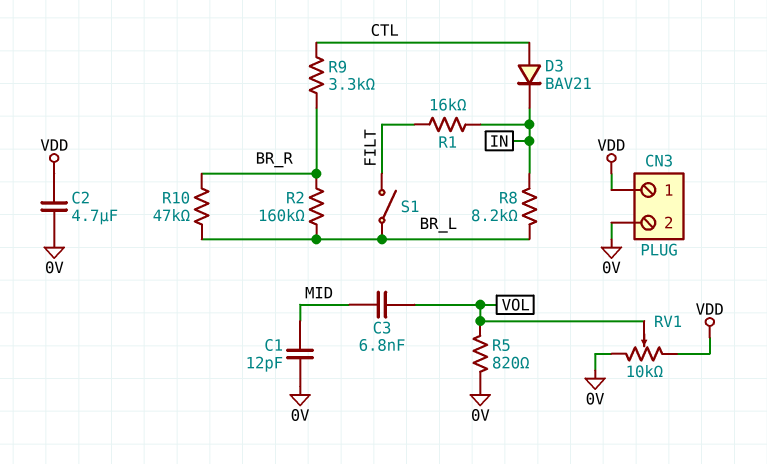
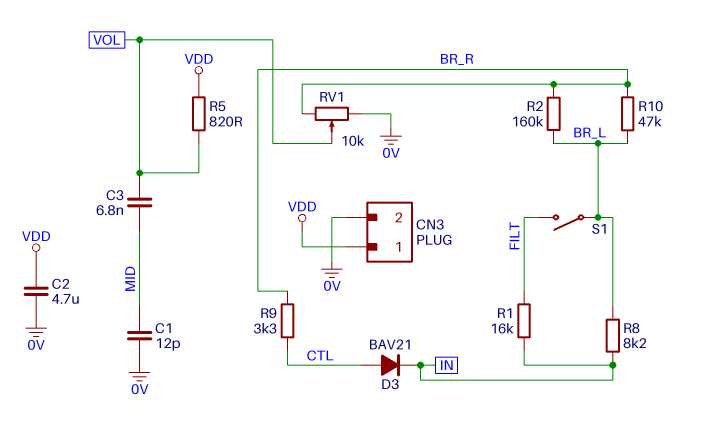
R5: 820 (0V, VOL) -> 820 (VDD, VOL)
RV1: 10k (0V, VDD, wiper VOL) -> 10k (0V, BR_R, wiper VOL)

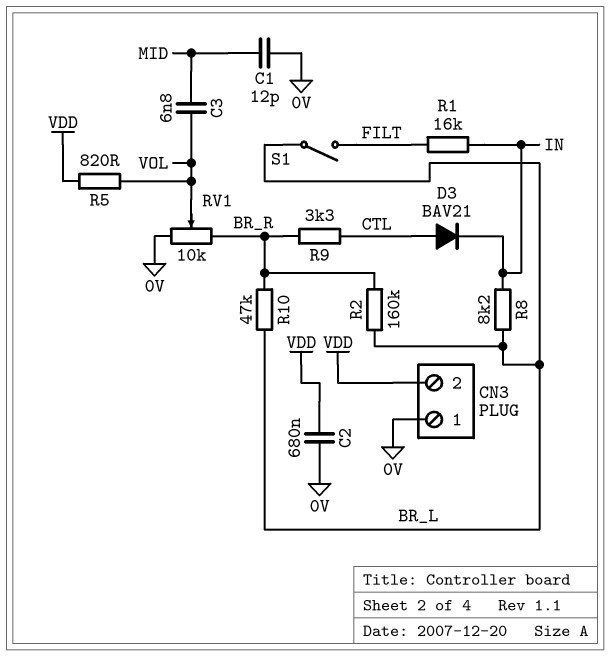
C2: 4.7uF (0V, VDD) -> 680nF (0V, VDD)
CN3 pin 1: VDD -> 0V
CN3 pin 2: 0V -> VDD

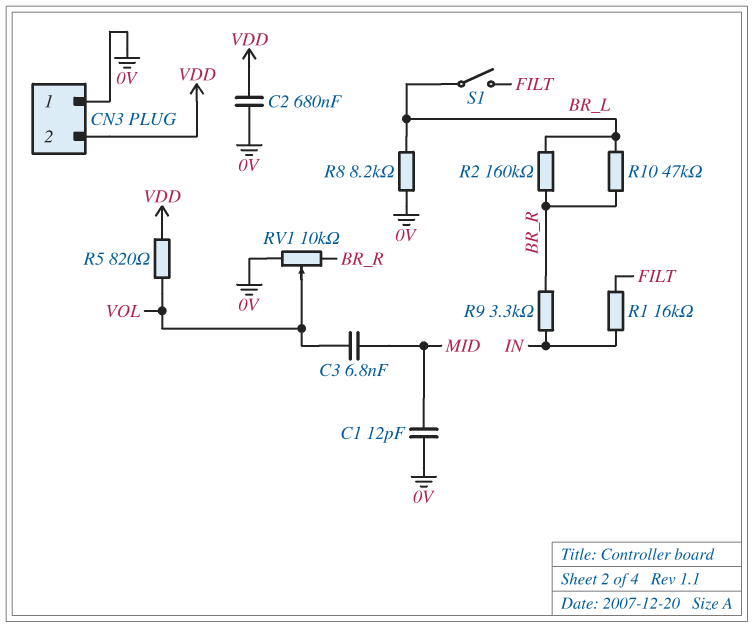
D3: diode BAV21 (A CTL, K IN) -> none
R8: 8.2k (BR_L, IN) -> 8.2k (0V, BR_L)
R9: 3.3k (BR_R, CTL) -> 3.3k (BR_R, IN)

